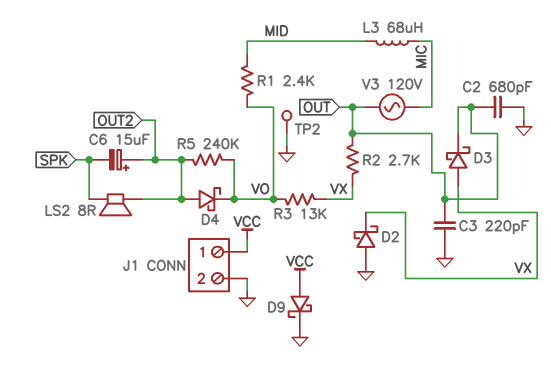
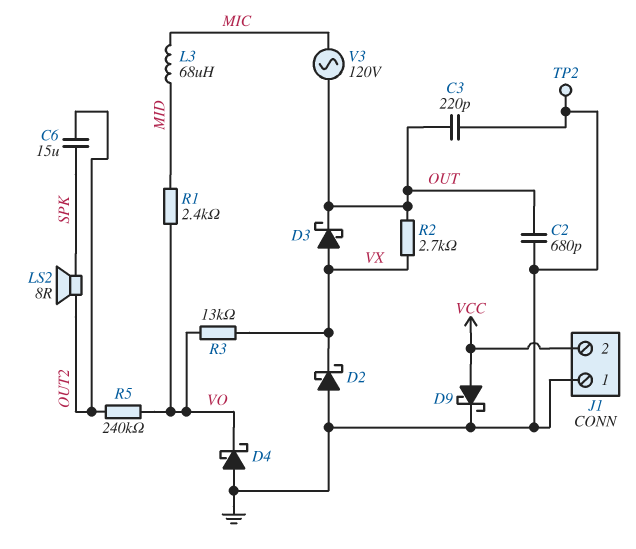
C6: 15uF (plus OUT2, minus SPK) -> 15uF (OUT2, SPK)
D4: schottky (A OUT2, K VO) -> schottky (A GND, K VO)
J1 pin 1: VCC -> GND
J1 pin 2: GND -> VCC

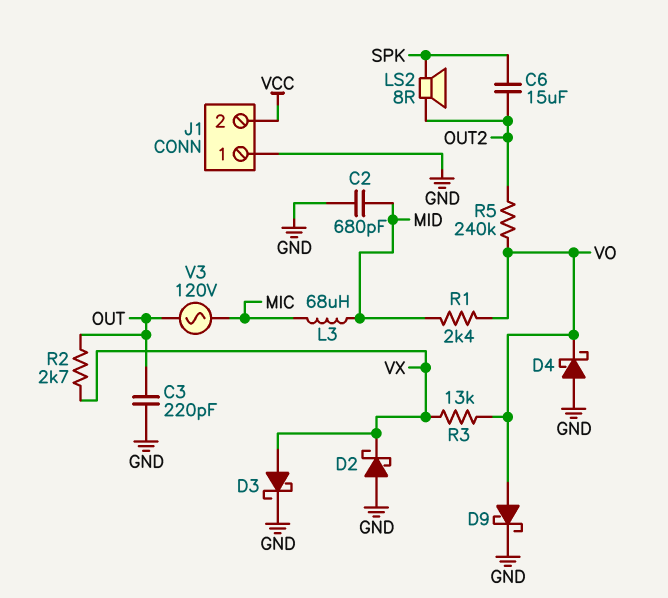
C2: 680pF (GND, OUT) -> 680pF (GND, MID)
D3: schottky (A VX, K OUT) -> schottky (A VX, K GND)
D9: schottky (A VCC, K GND) -> schottky (A VO, K GND)
TP2: test point (GND) -> none

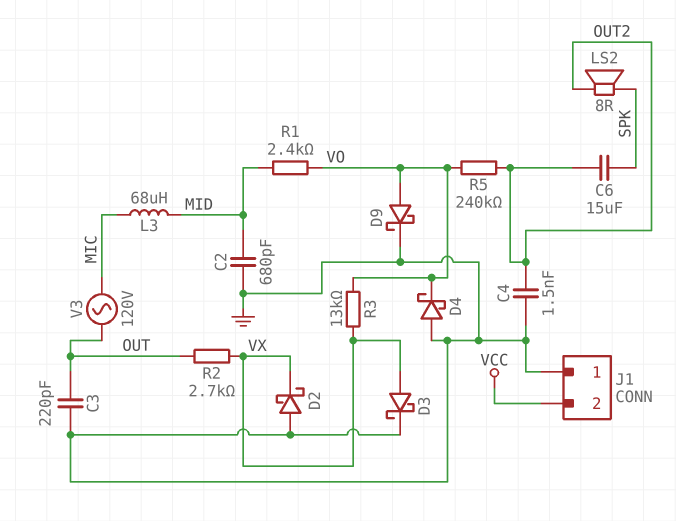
C4: none -> 1.5nF (GND, OUT2)

